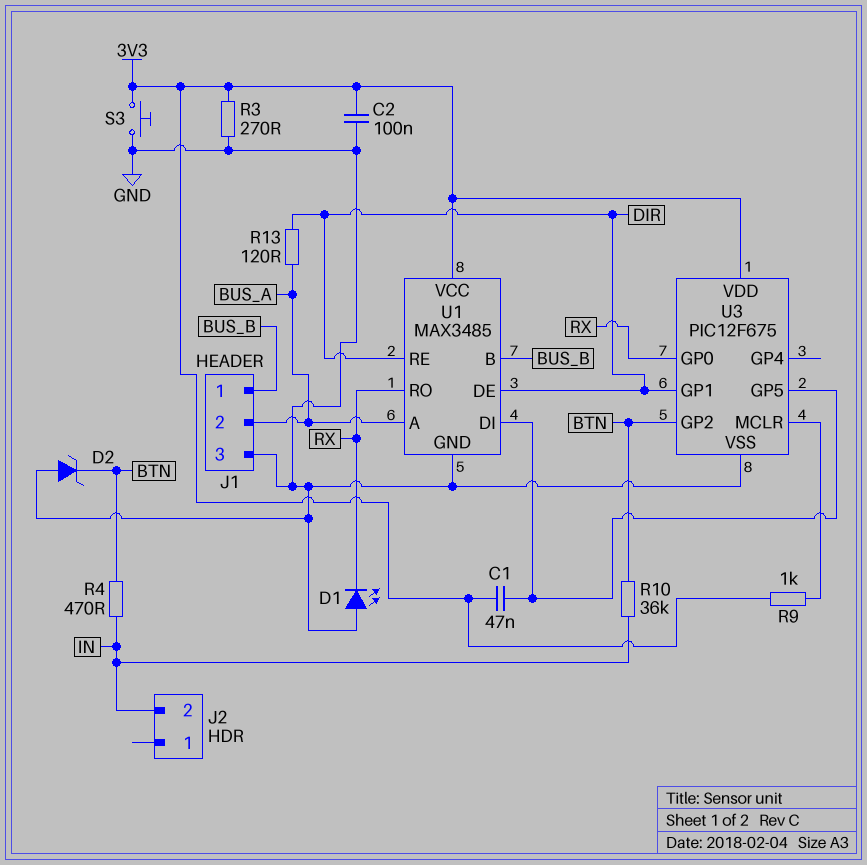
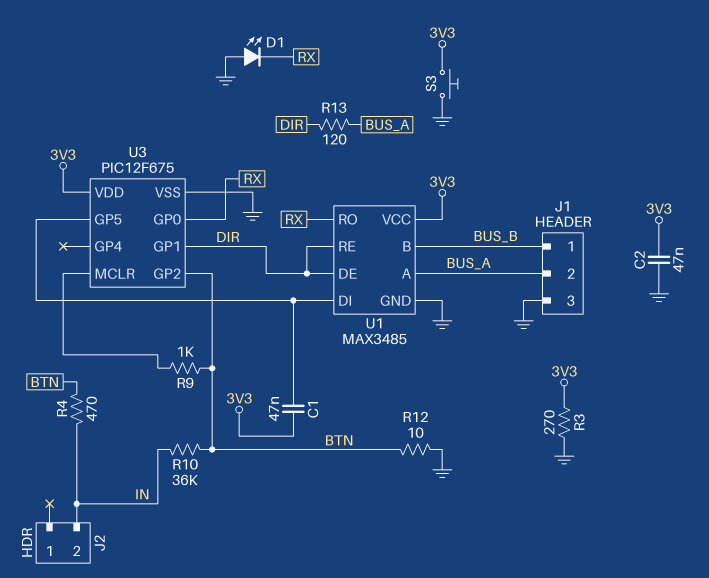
C2: 100nF (3V3, GND) -> 47nF (3V3, GND)
D2: zener (A GND, K BTN) -> none
R9: 1k (3V3, U3/MCLR) -> 1k (BTN, U3/MCLR)
R12: none -> 10 (BTN, GND)

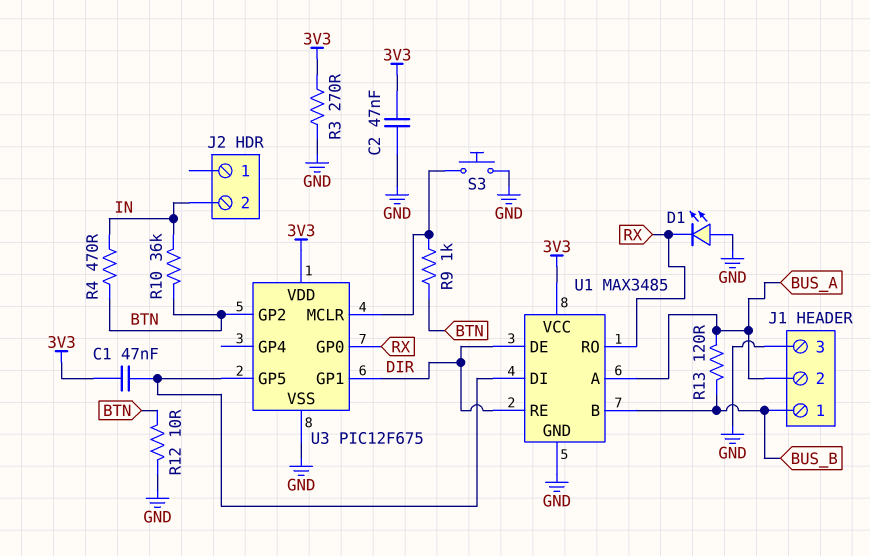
R13: 120 (BUS_A, DIR) -> 120 (BUS_A, BUS_B)
S3: button (3V3, GND) -> button (GND, U3/MCLR)

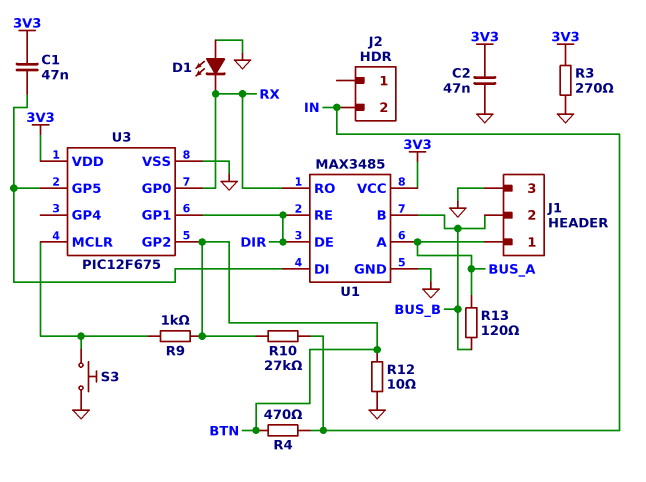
J1 pin 1: BUS_B -> BUS_A
J1 pin 2: BUS_A -> BUS_B
R10: 36k (BTN, IN) -> 27k (BTN, IN)

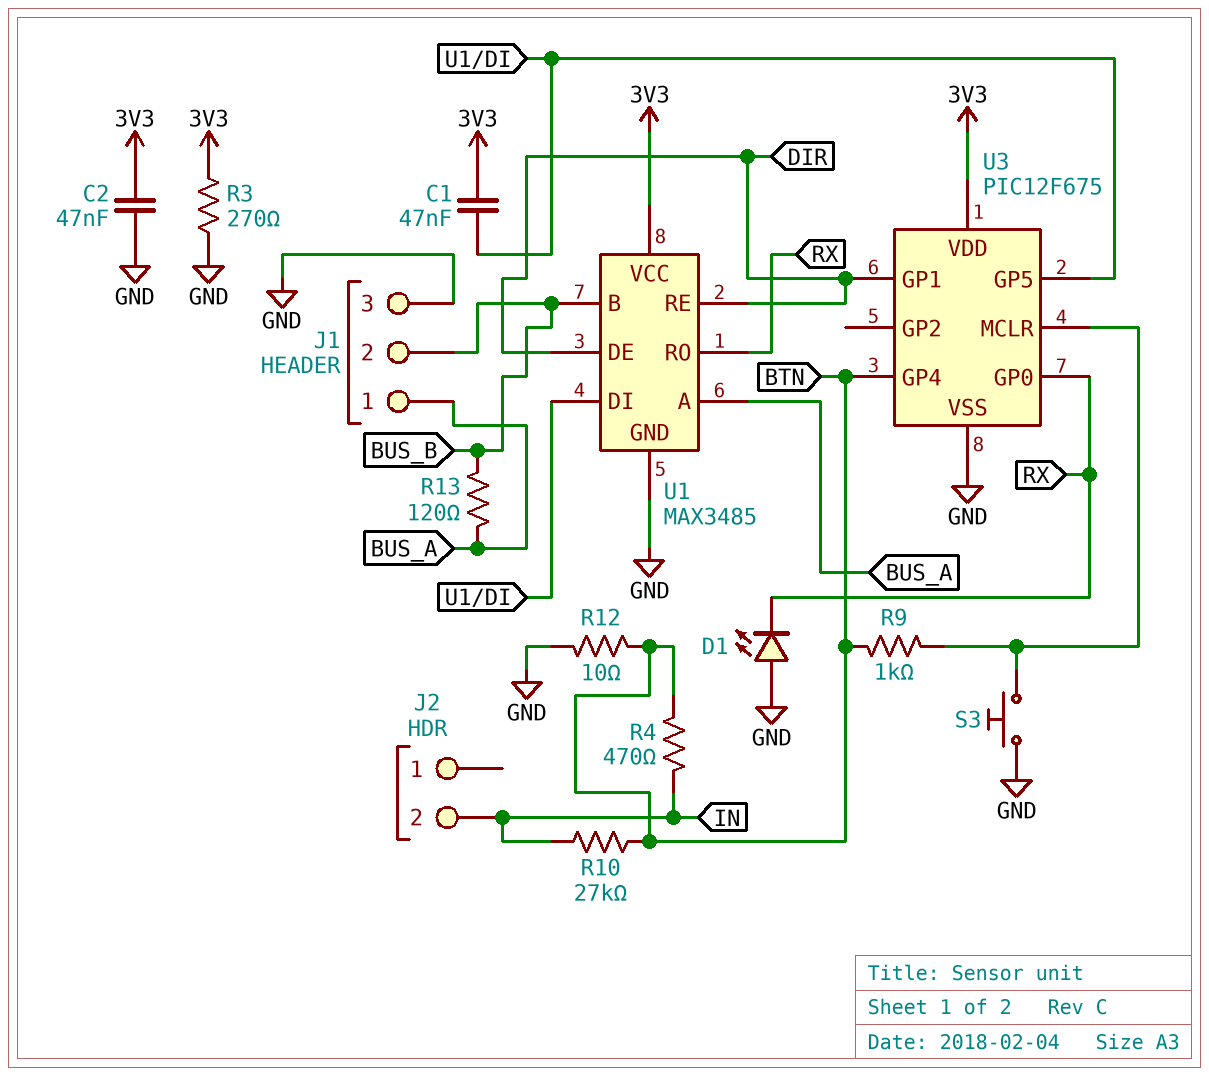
U3 pin GP2: BTN -> none
U3 pin GP4: none -> BTN

